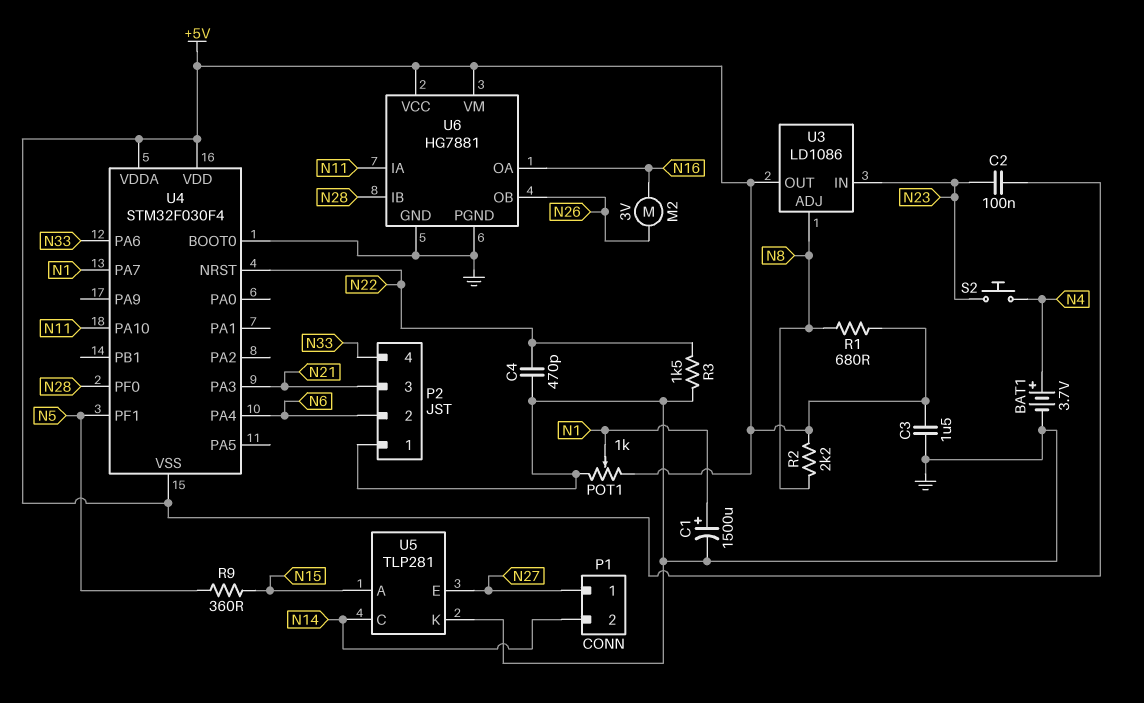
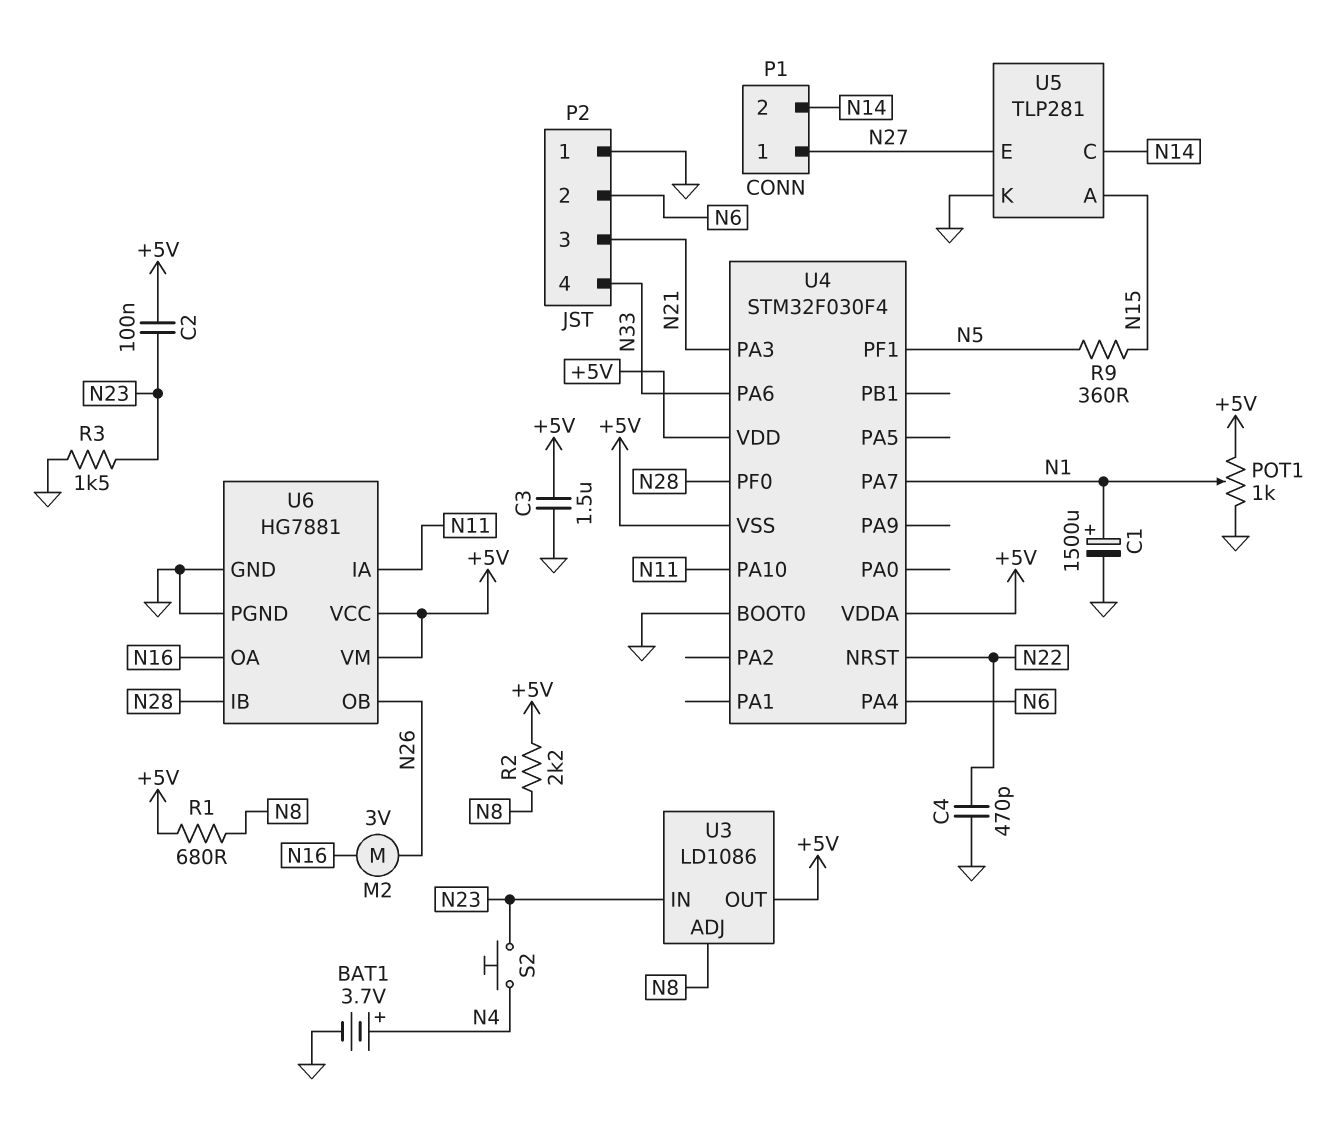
R3: 1.5k (GND, N22) -> 1.5k (GND, N23)

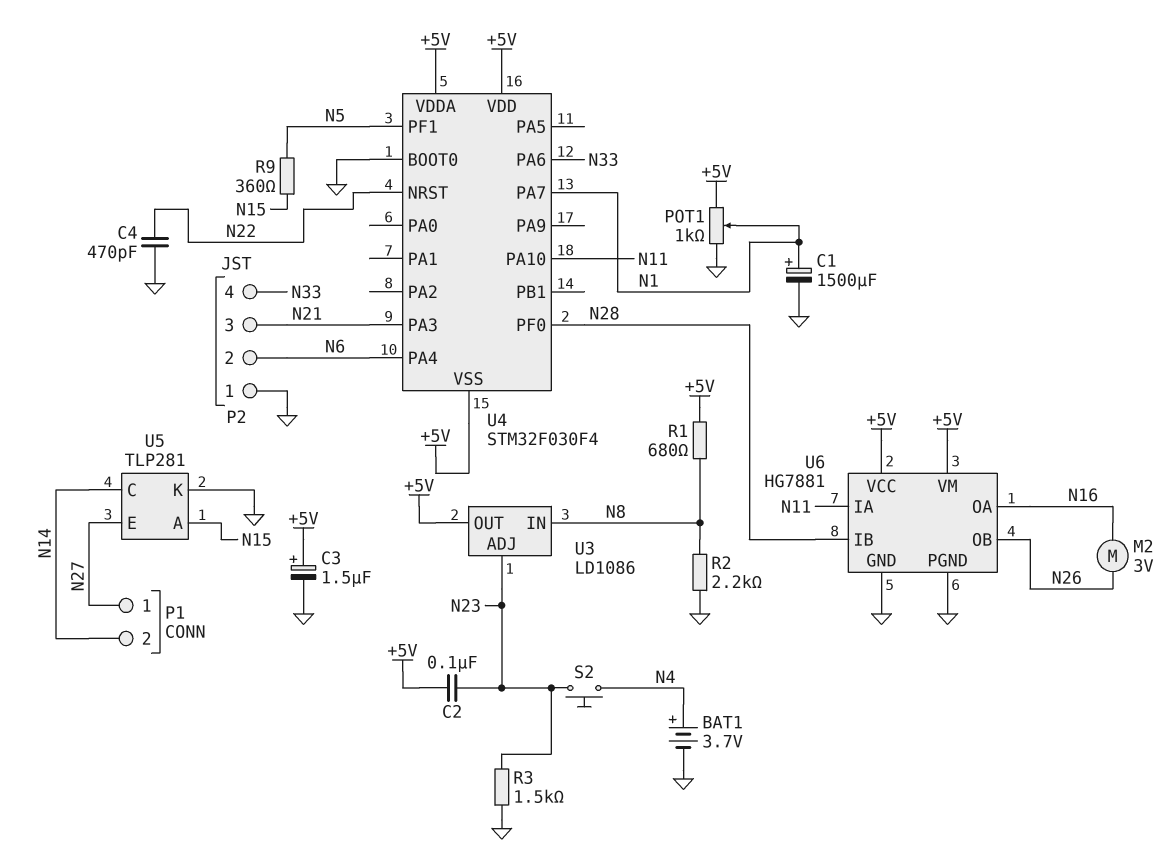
C3: 1.5uF (+5V, GND) -> 1.5uF (plus +5V, minus GND)
R2: 2.2k (+5V, N8) -> 2.2k (GND, N8)
U3 pin ADJ: N8 -> N23
U3 pin IN: N23 -> N8

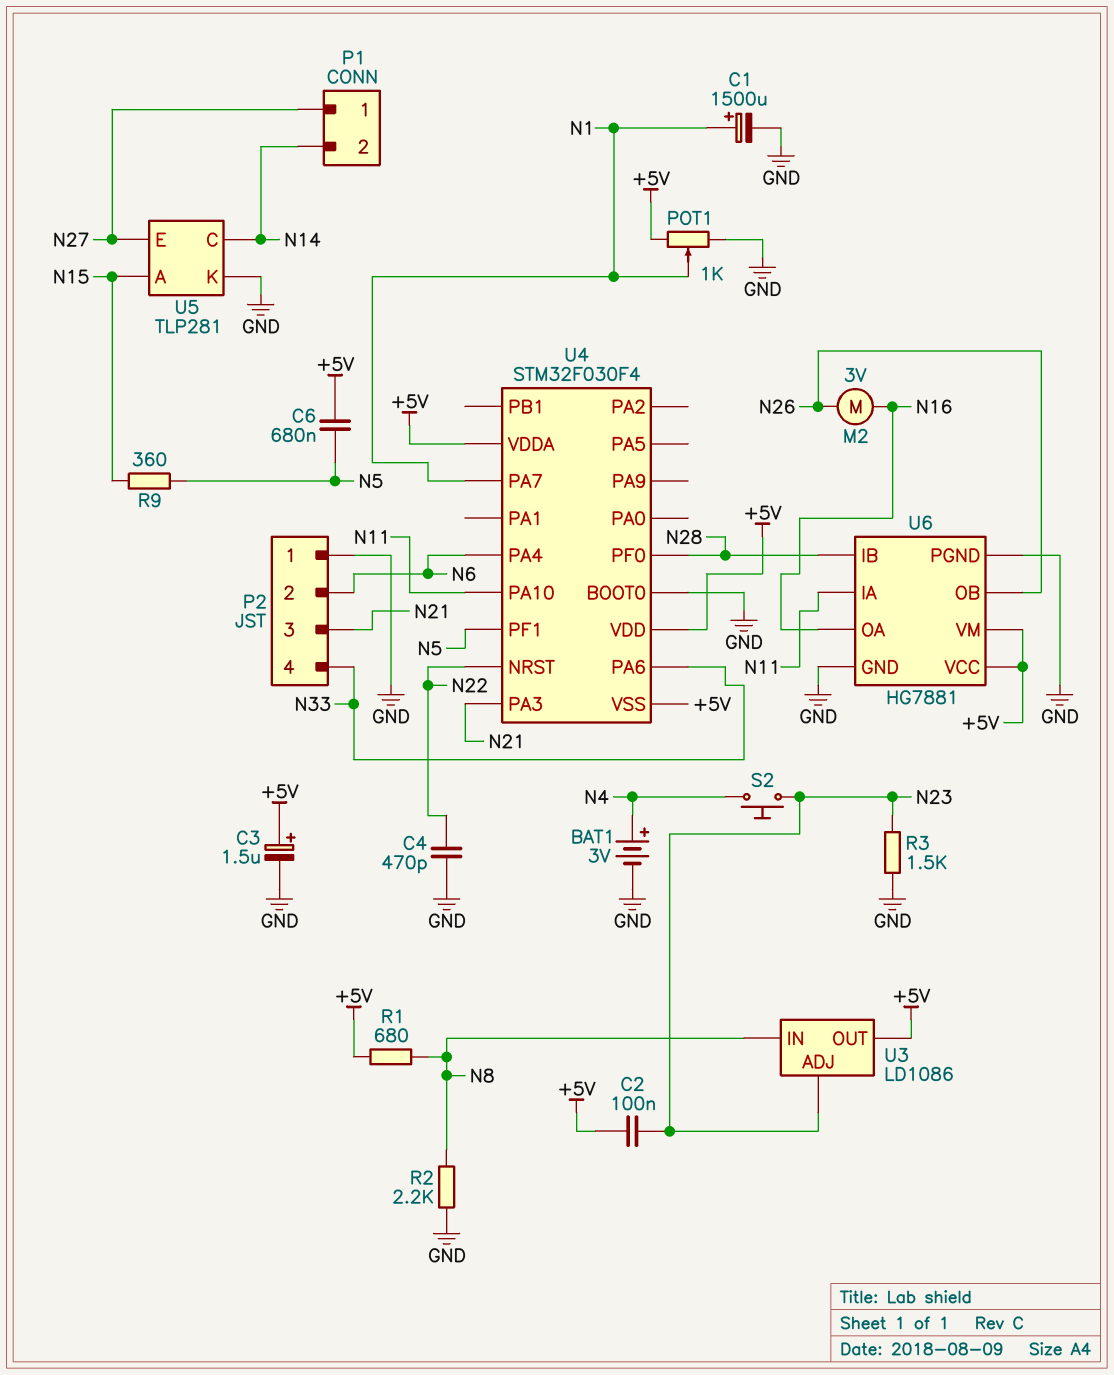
BAT1: 3.7V (plus N4, minus GND) -> 3V (plus N4, minus GND)
C6: none -> 680nF (+5V, N5)

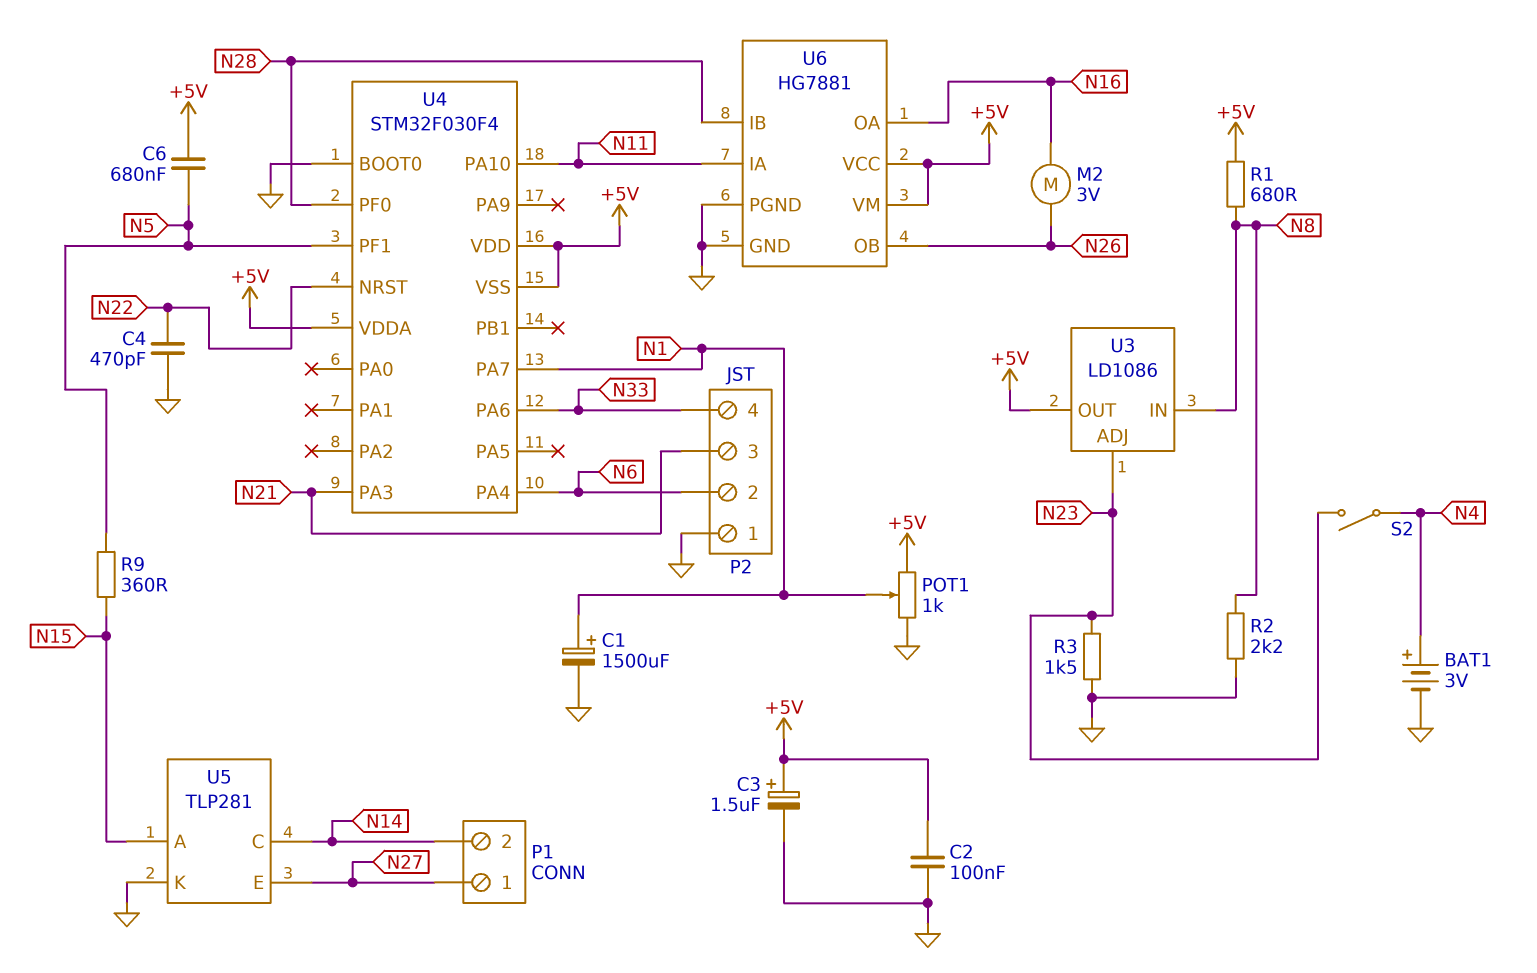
C2: 100nF (+5V, N23) -> 100nF (+5V, GND)
S2: button (N4, N23) -> switch (N4, N23)

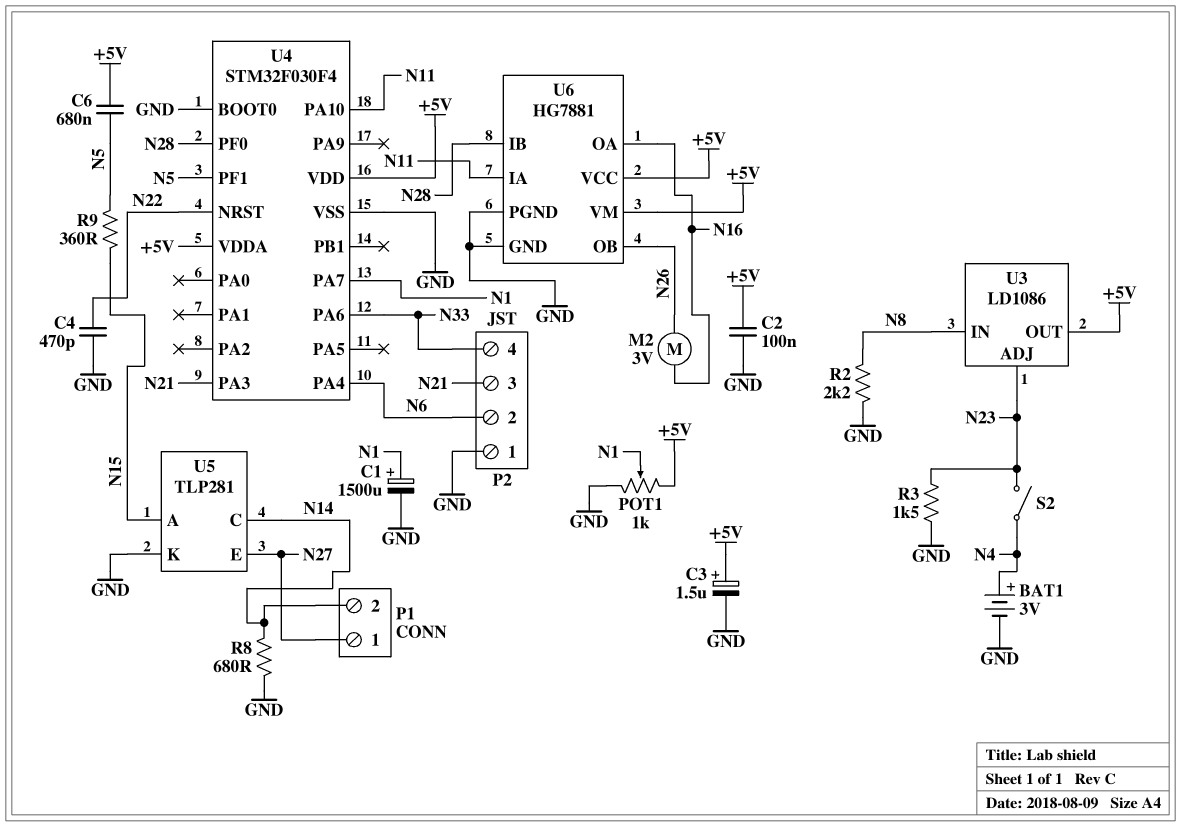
R1: 680 (+5V, N8) -> none
R8: none -> 680 (GND, N14)
U4 pin VSS: +5V -> GND

